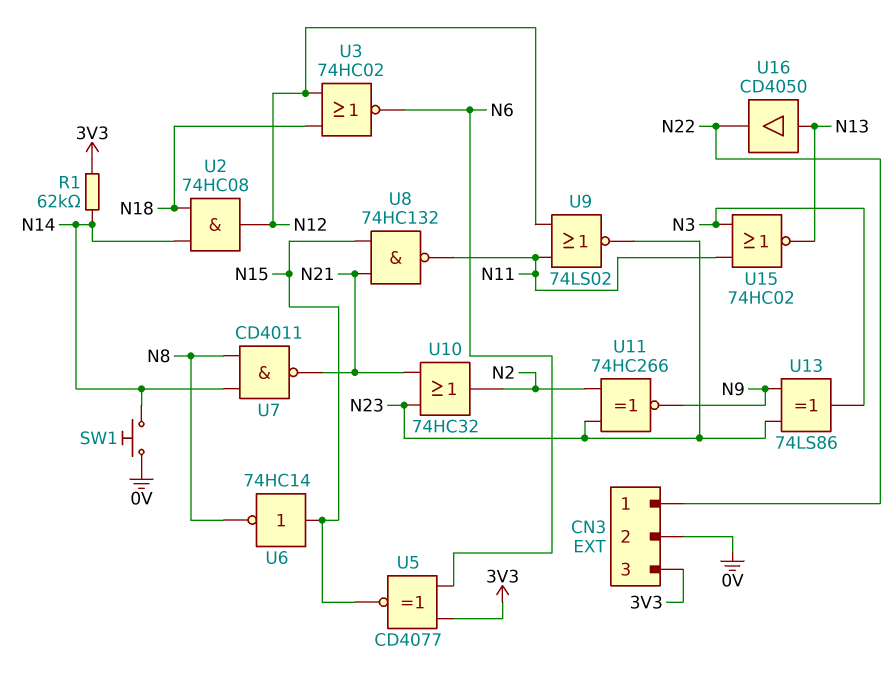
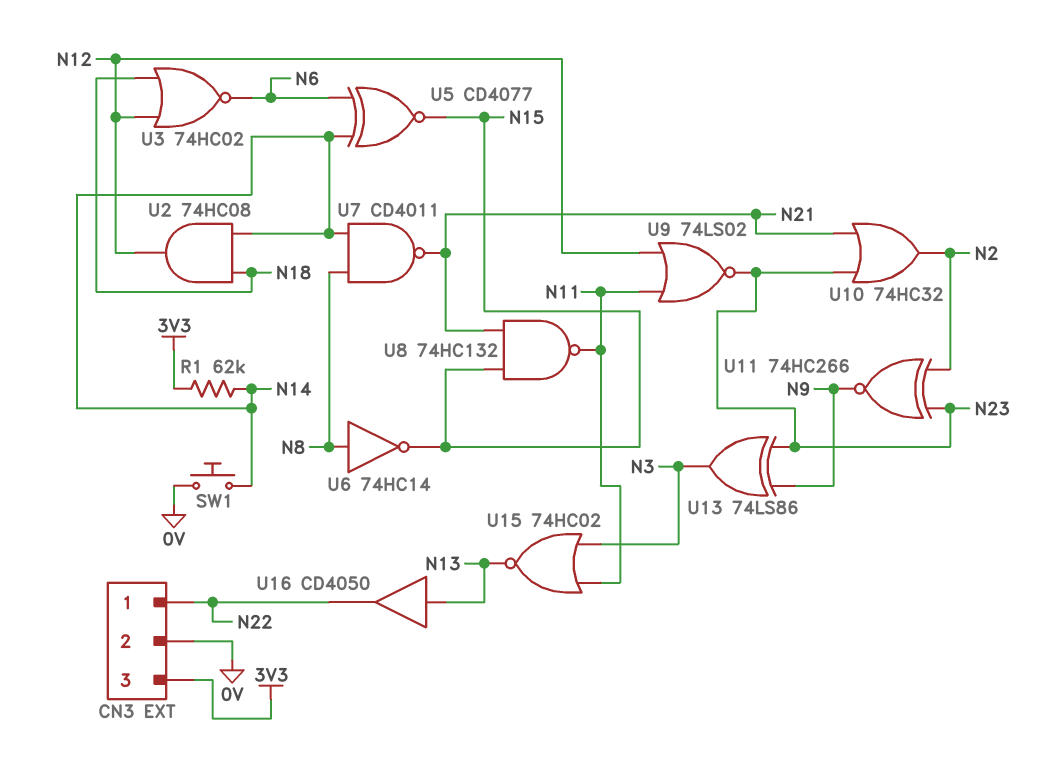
U5: XNOR CD4077 (in 3V3, in N6, out N15) -> XNOR CD4077 (in N6, in N14, out N15)
U6: NOT 74HC14 (in N15, out N8) -> NOT 74HC14 (in N8, out N15)

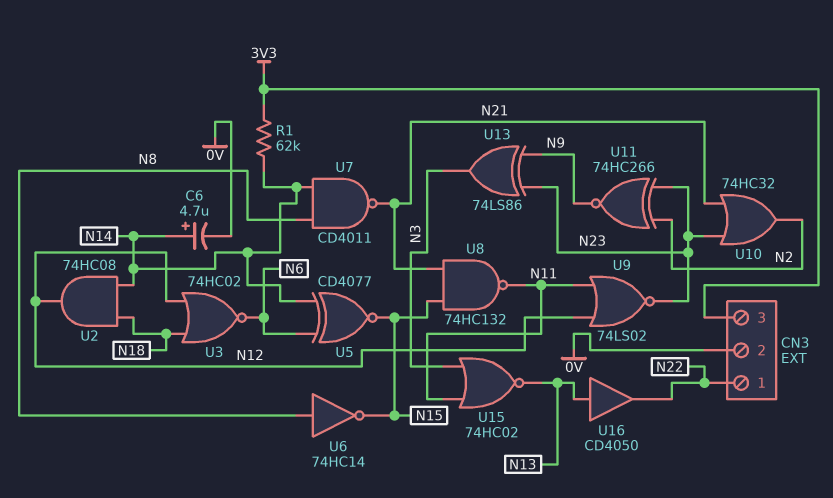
C6: none -> 4.7uF (plus N14, minus 0V)
SW1: button (0V, N14) -> none

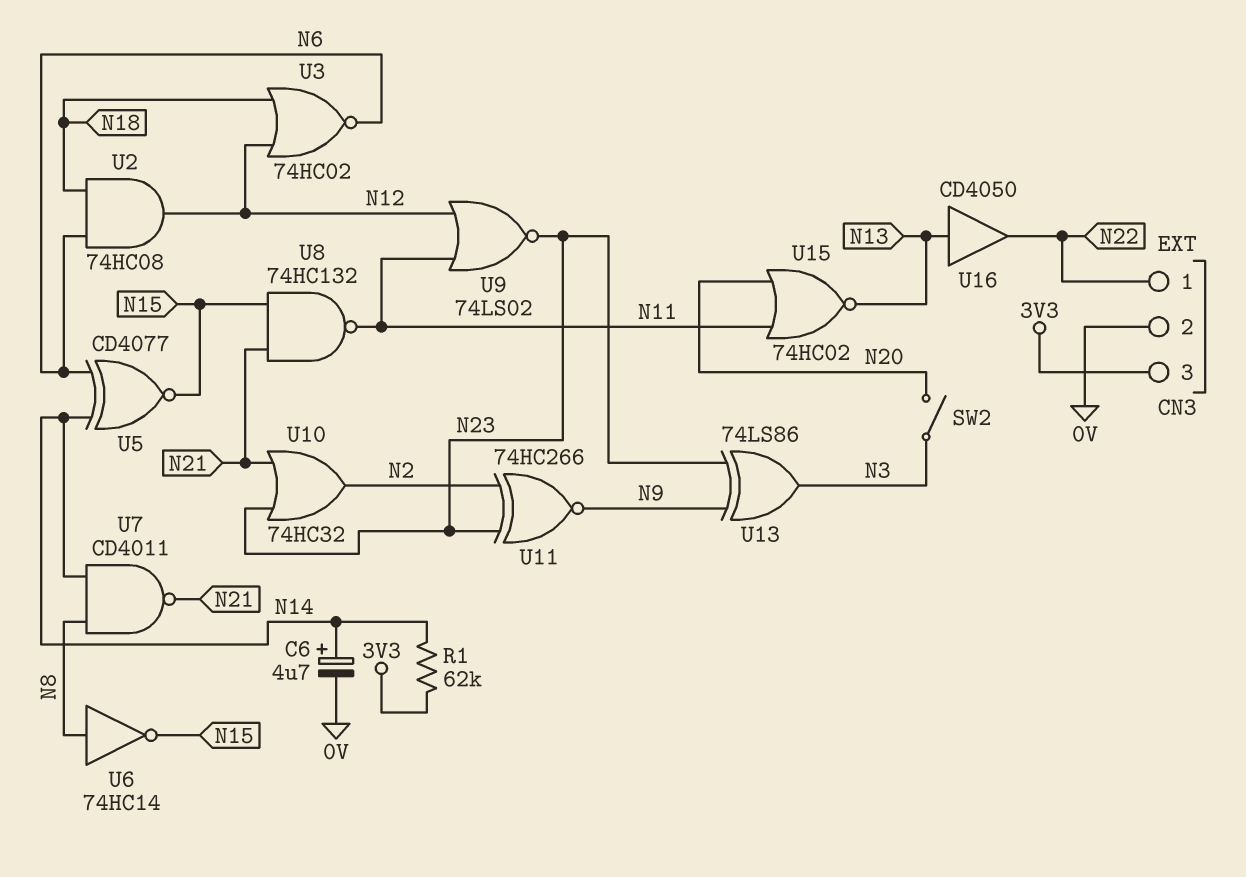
SW2: none -> switch (N3, N20)
U2: AND 74HC08 (in N14, in N18, out N12) -> AND 74HC08 (in N6, in N18, out N12)
U15: NOR 74HC02 (in N3, in N11, out N13) -> NOR 74HC02 (in N11, in N20, out N13)

